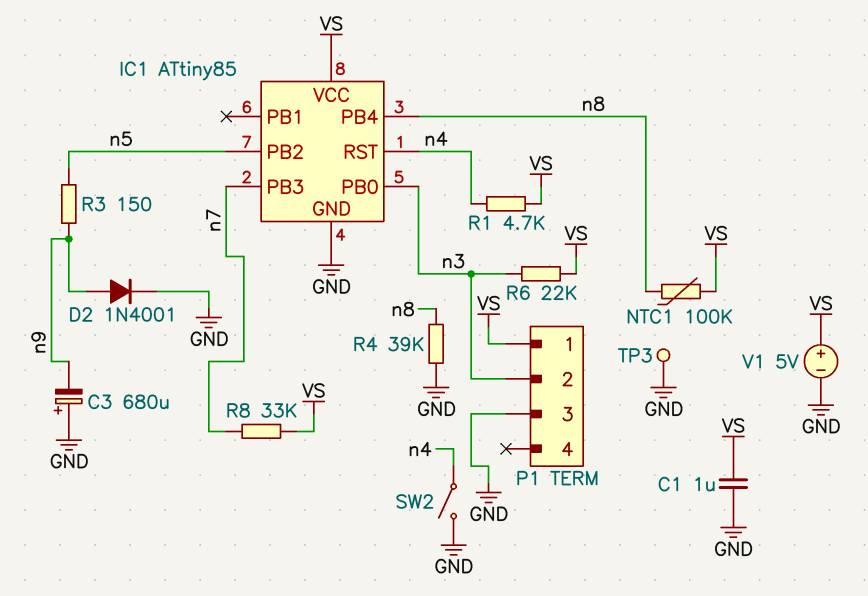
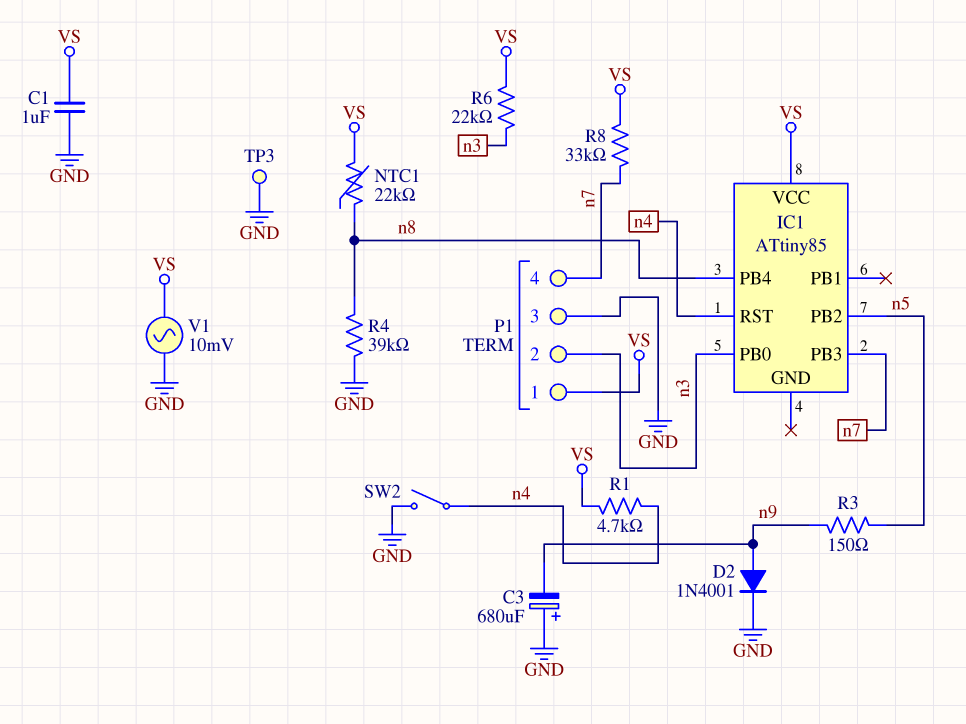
IC1 pin GND: GND -> none
NTC1: 100k (VS, n8) -> 22k (VS, n8)
P1 pin 4: none -> n7
V1: 5V (plus VS, minus GND) -> AC 10mV (GND, VS)

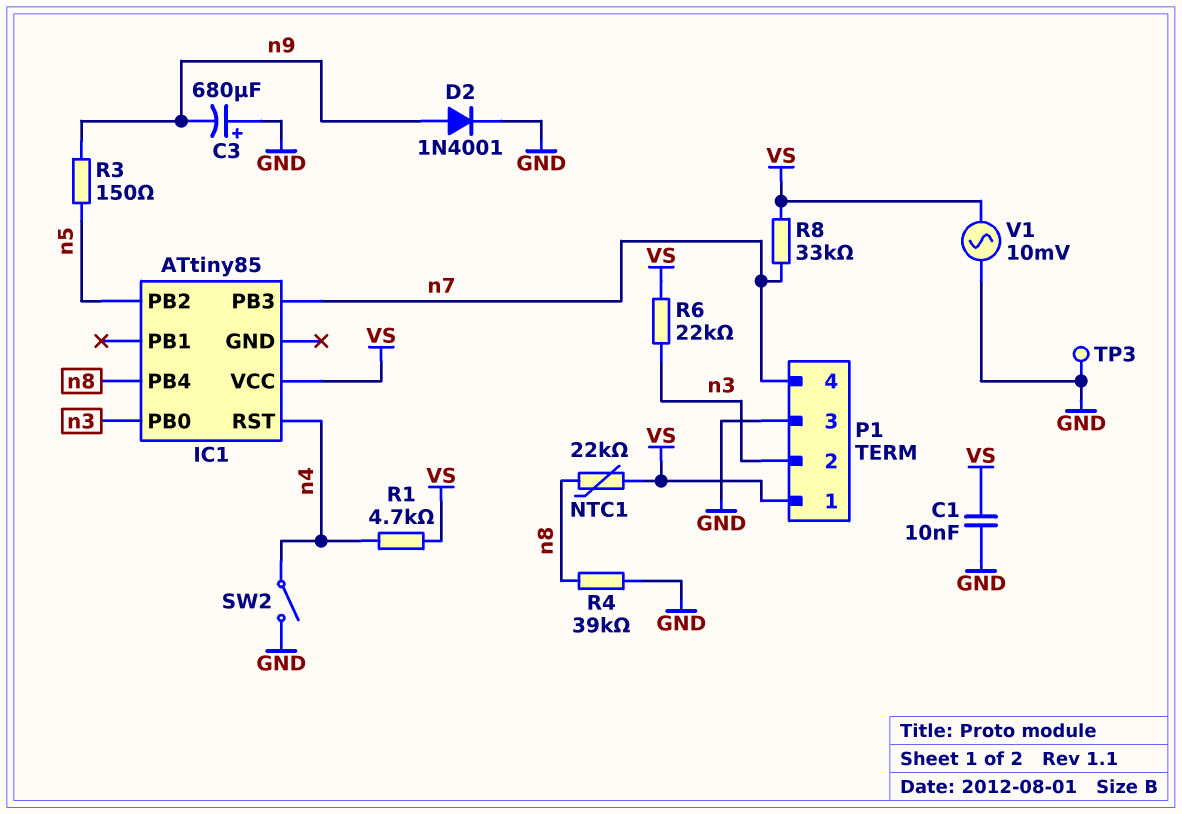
C1: 1uF (GND, VS) -> 10nF (GND, VS)

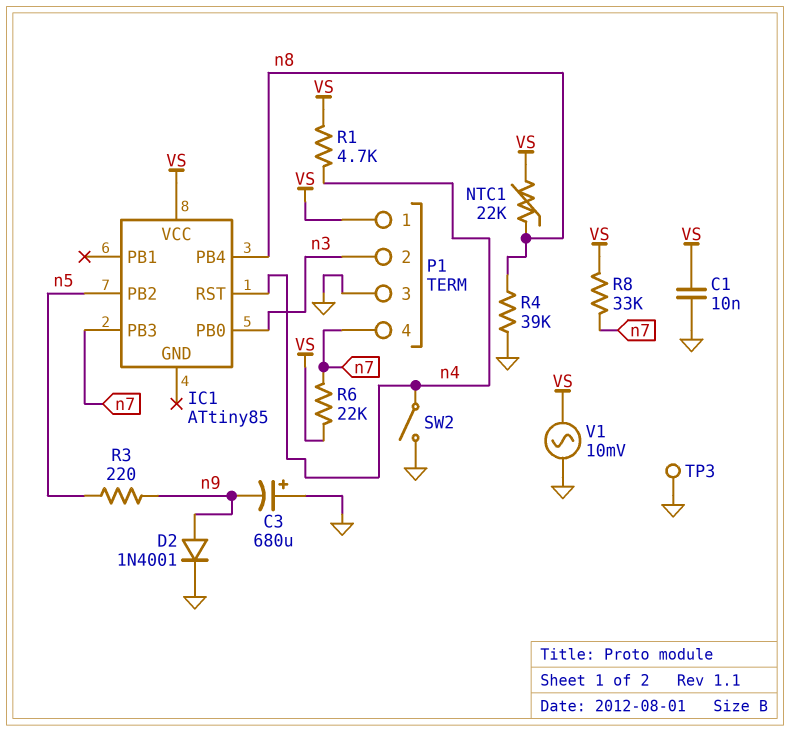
R3: 150 (n5, n9) -> 220 (n5, n9)
R6: 22k (VS, n3) -> 22k (VS, n7)

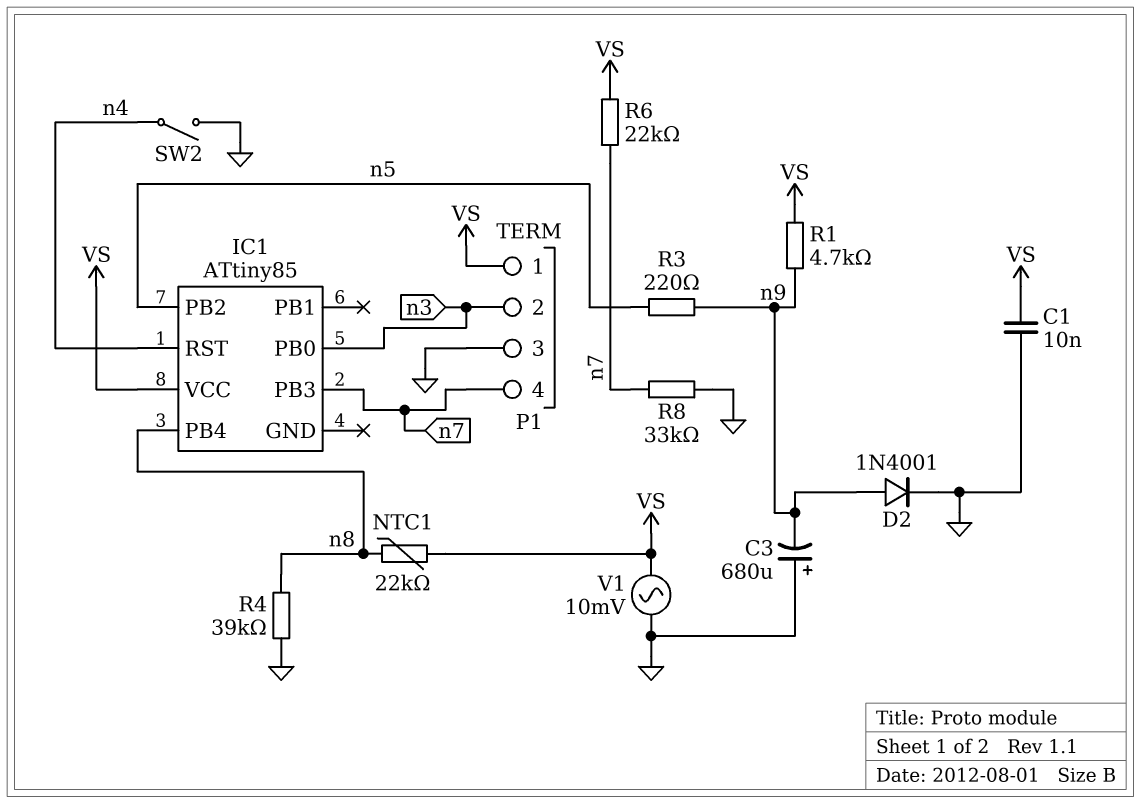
R1: 4.7k (VS, n4) -> 4.7k (VS, n9)
R8: 33k (VS, n7) -> 33k (GND, n7)
TP3: test point (GND) -> none

